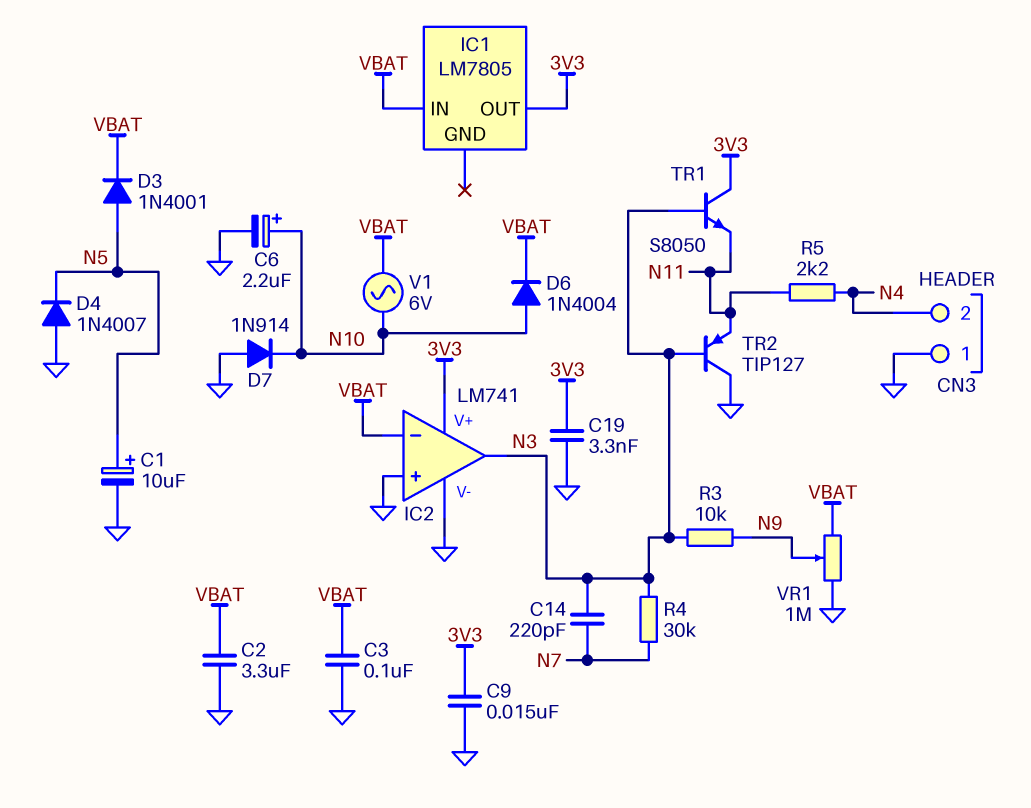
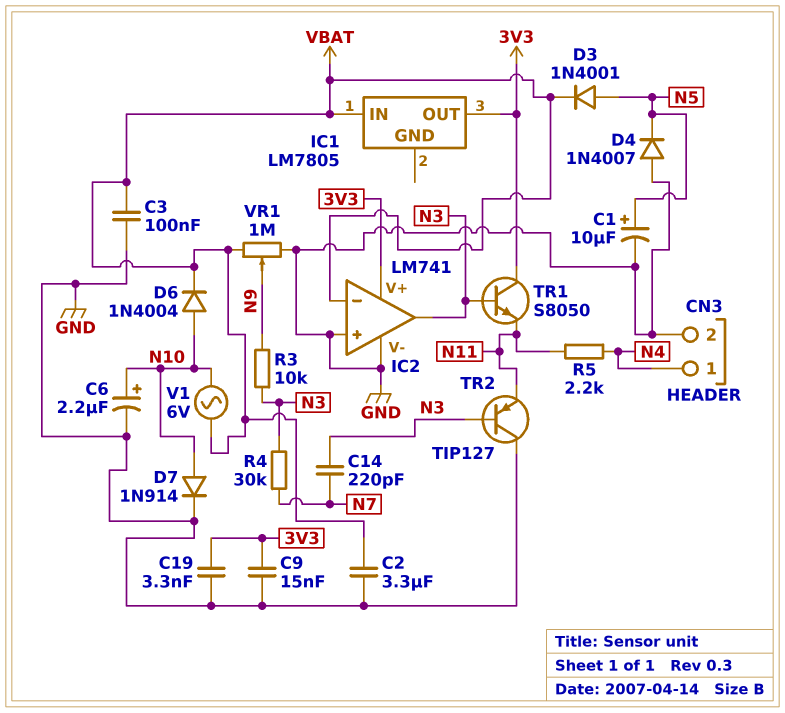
CN3 pin 1: GND -> N4
CN3 pin 2: N4 -> GND
D7: diode 1N914 (A GND, K N10) -> diode 1N914 (A N10, K GND)

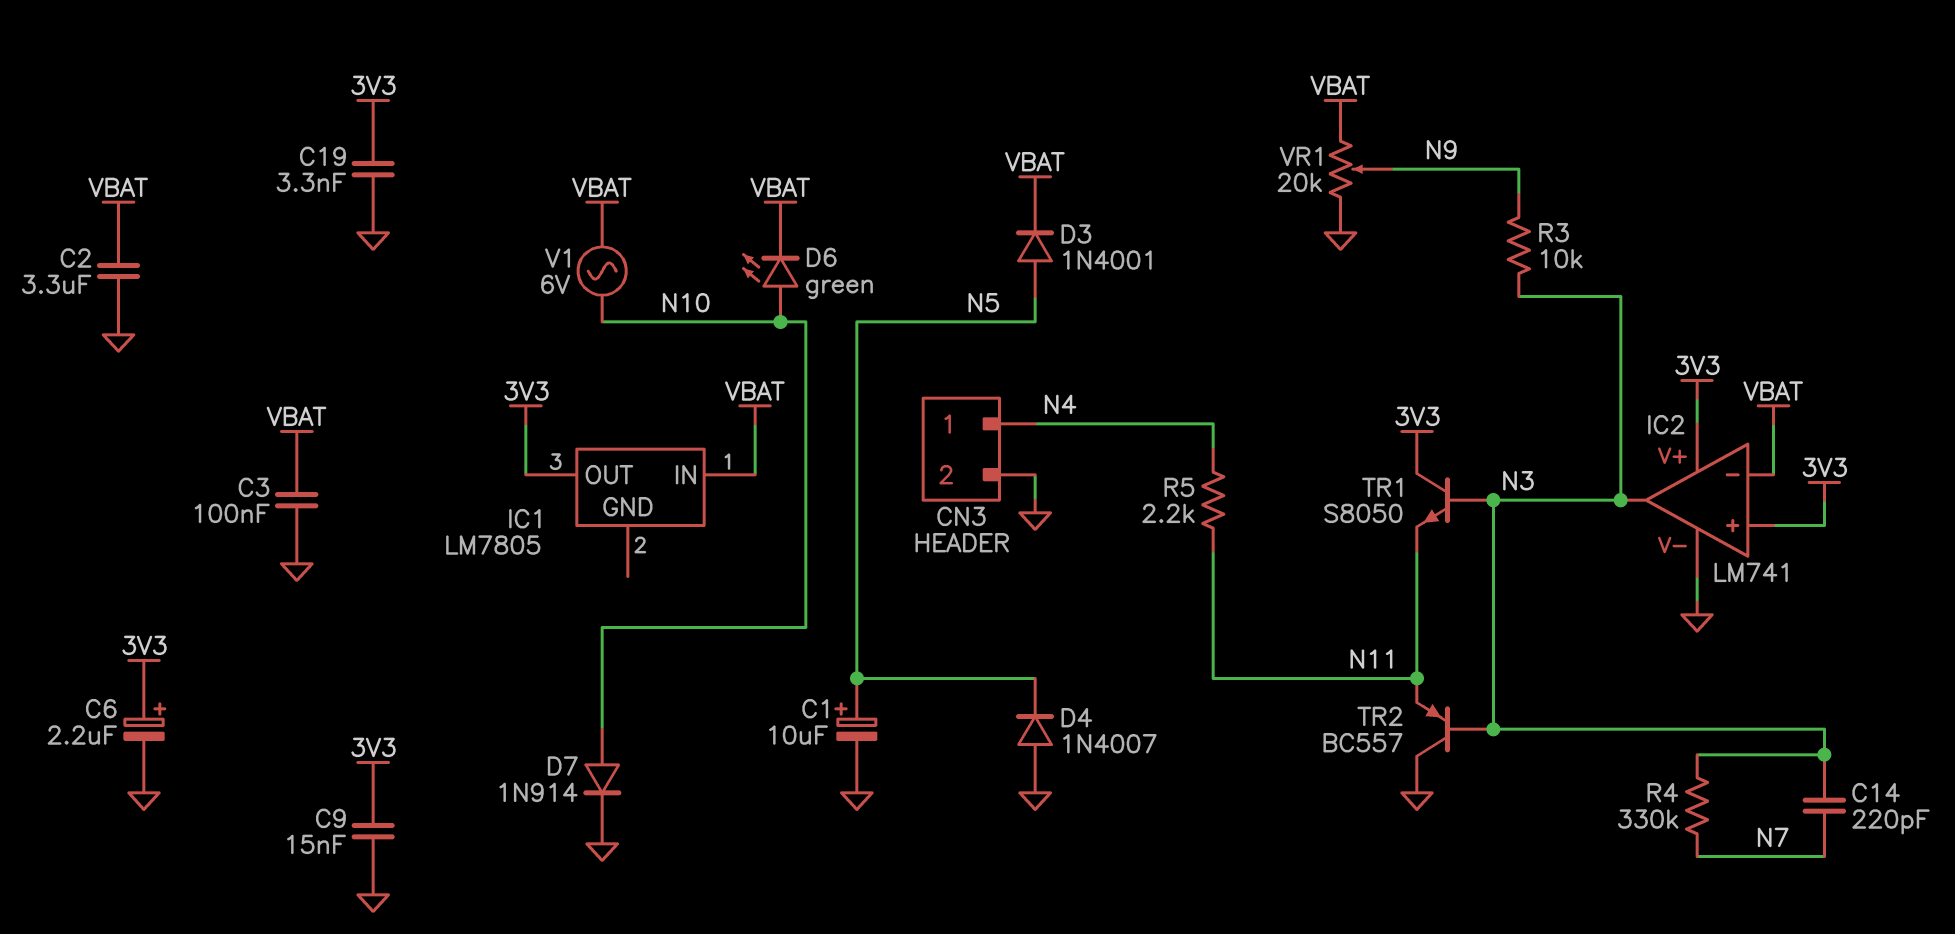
C6: 2.2uF (plus N10, minus GND) -> 2.2uF (plus 3V3, minus GND)
D6: diode 1N4004 (A N10, K VBAT) -> LED green (A N10, K VBAT)
IC2 pin in+: GND -> 3V3
R4: 30k (N3, N7) -> 330k (N3, N7)
TR2: PNP TIP127 (B N3, C GND, E N11) -> PNP BC557 (B N3, C GND, E N11)
VR1: 1M (GND, VBAT, wiper N9) -> 20k (GND, VBAT, wiper N9)

